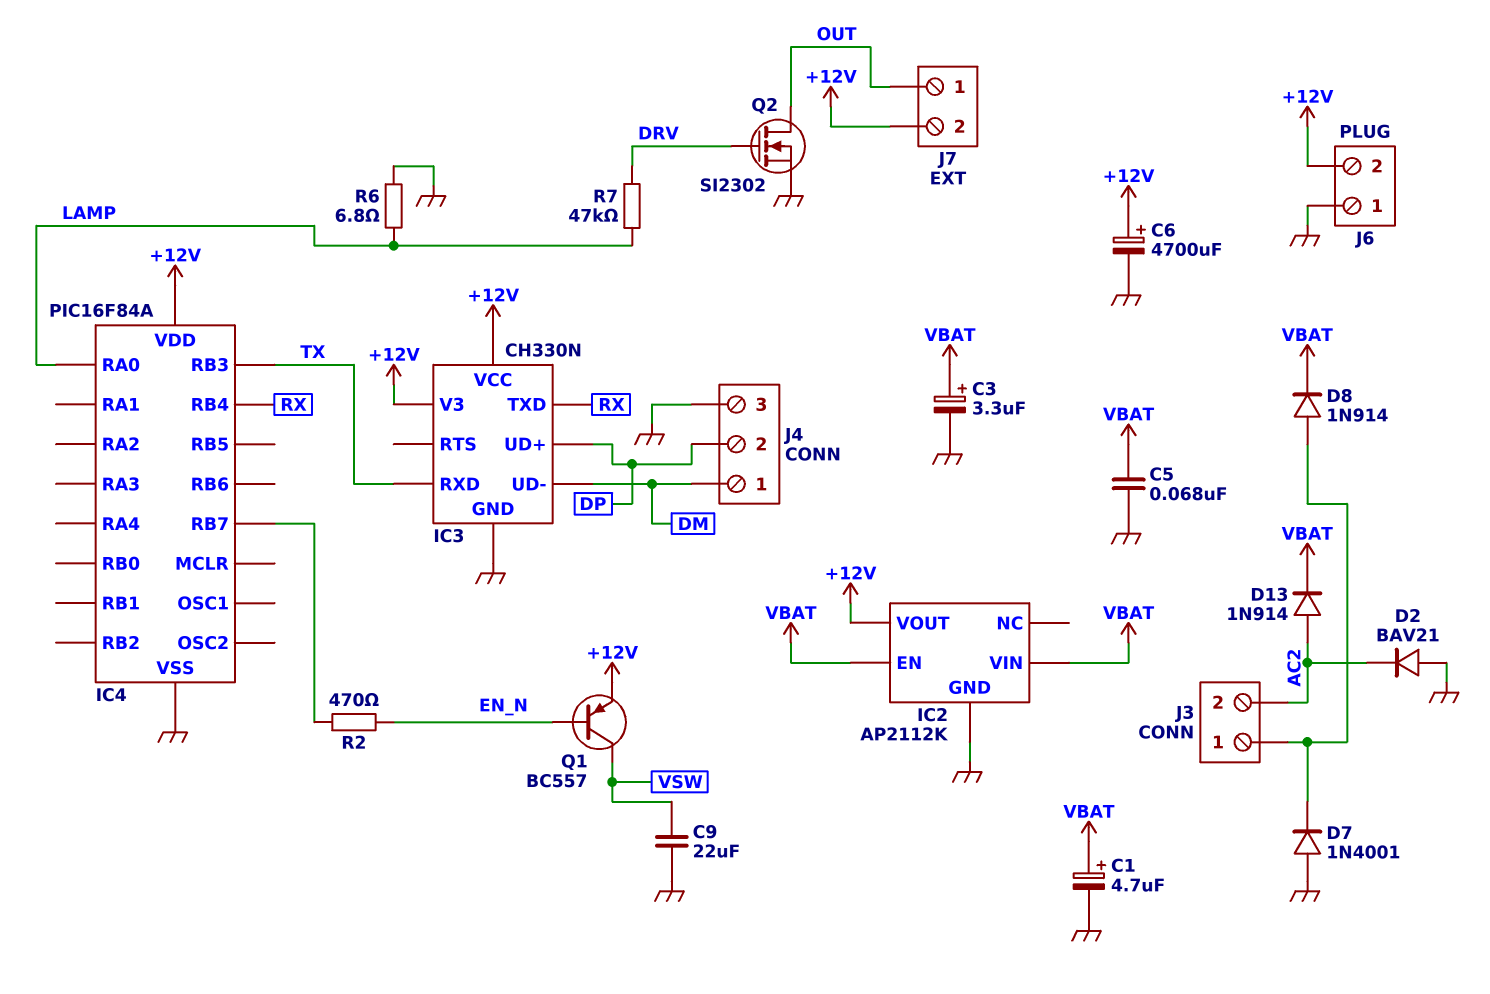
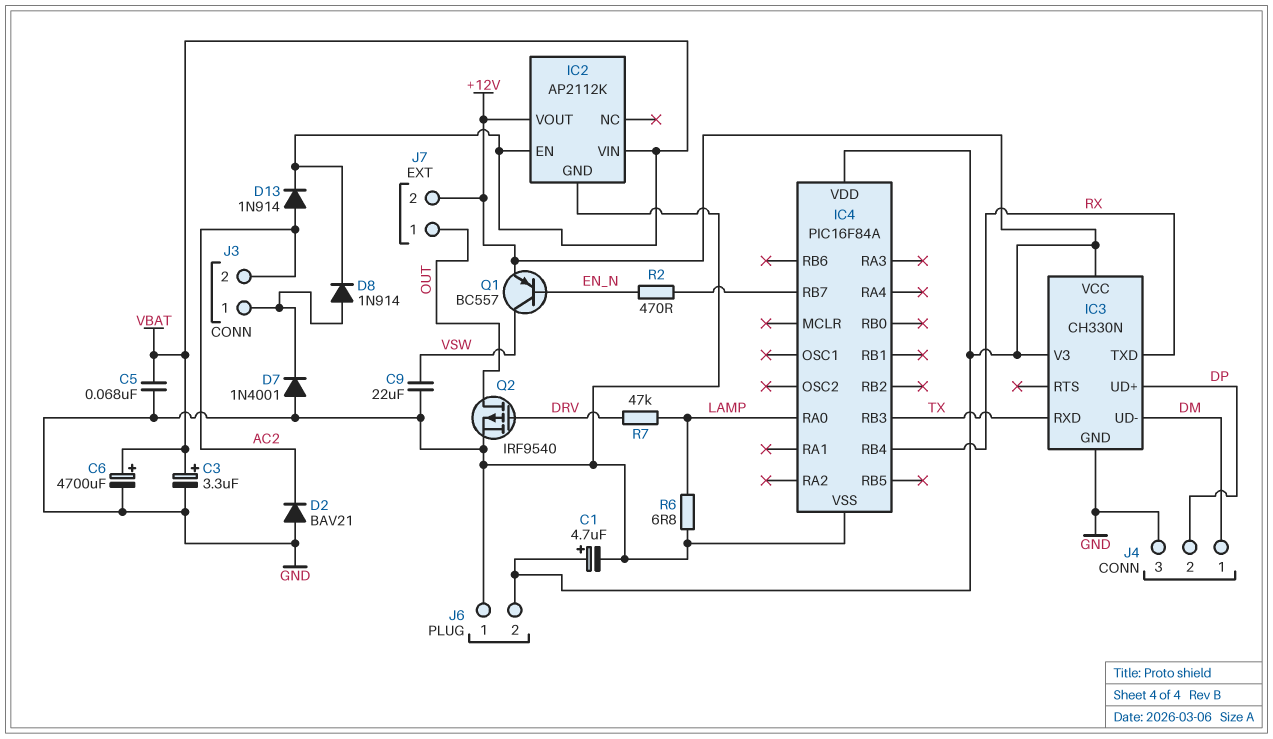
C1: 4.7uF (plus VBAT, minus GND) -> 4.7uF (plus +12V, minus GND)
C6: 4700uF (plus +12V, minus GND) -> 4700uF (plus VBAT, minus GND)
Q2: NMOS SI2302 (G DRV, D OUT, S GND) -> PMOS IRF9540 (G DRV, D OUT, S GND)

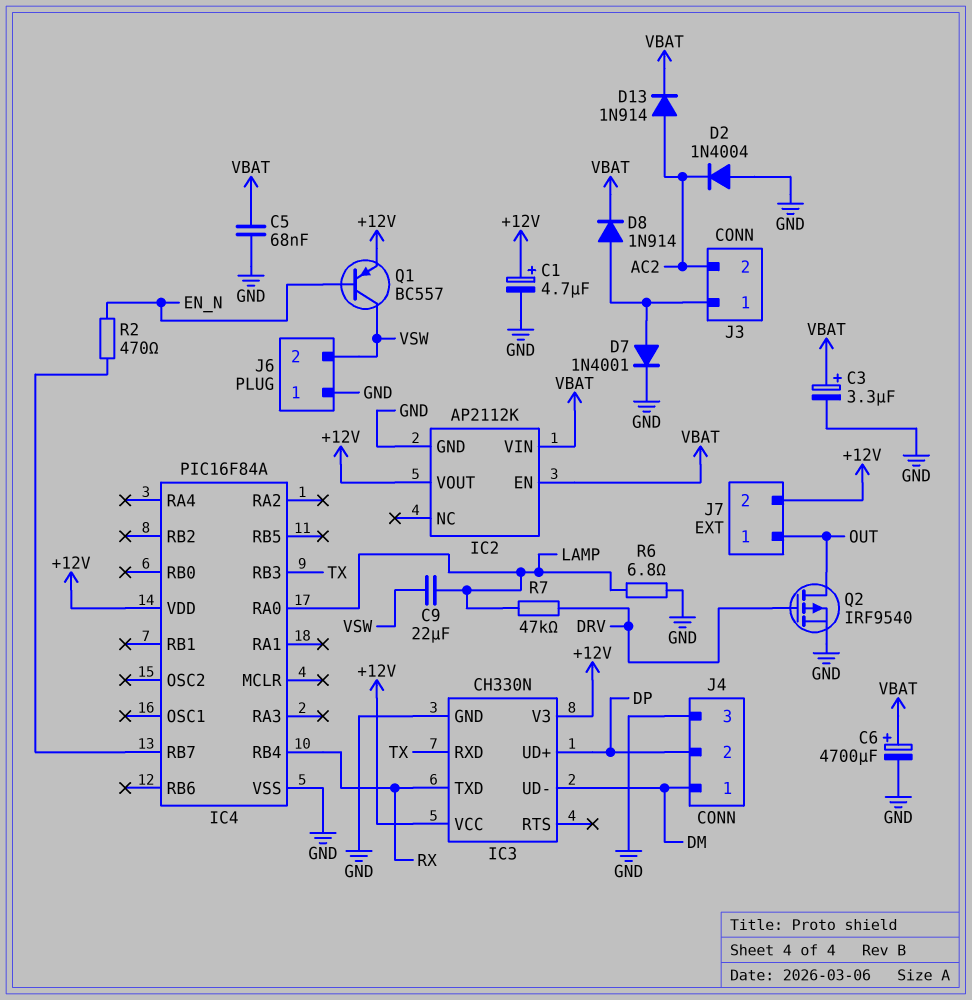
C9: 22uF (GND, VSW) -> 22uF (LAMP, VSW)
D2: diode BAV21 (A GND, K AC2) -> diode 1N4004 (A GND, K AC2)
D7: diode 1N4001 (A GND, K J3/1) -> diode 1N4001 (A J3/1, K GND)
J6 pin 2: +12V -> VSW

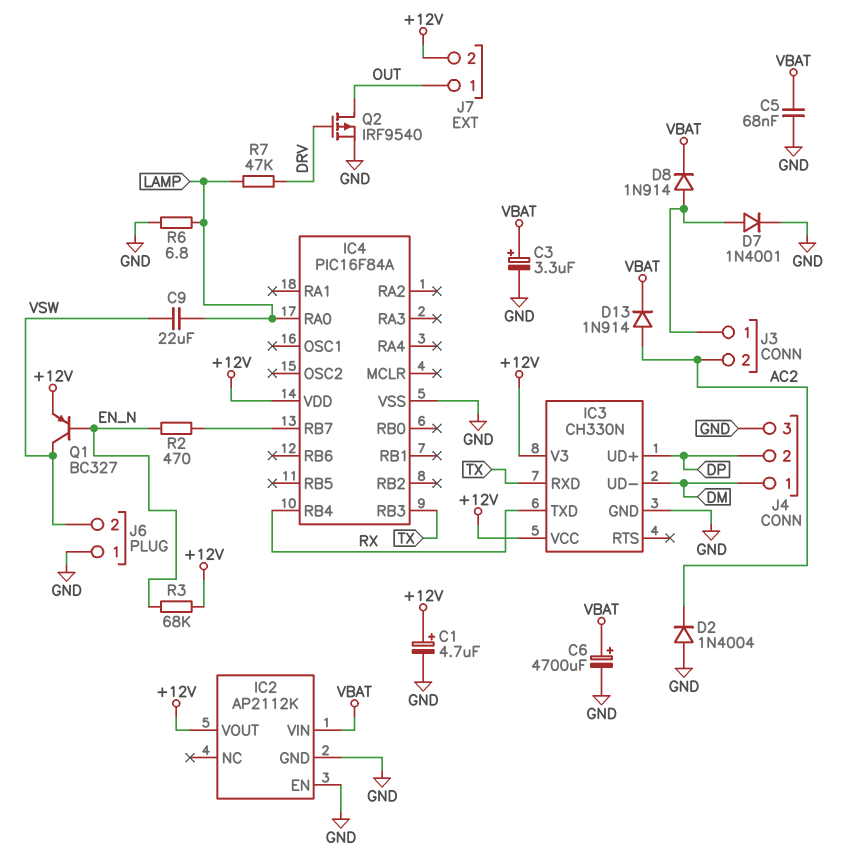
IC2 pin EN: VBAT -> GND
Q1: PNP BC557 (B EN_N, C VSW, E +12V) -> PNP BC327 (B EN_N, C VSW, E +12V)
R3: none -> 68k (+12V, EN_N)

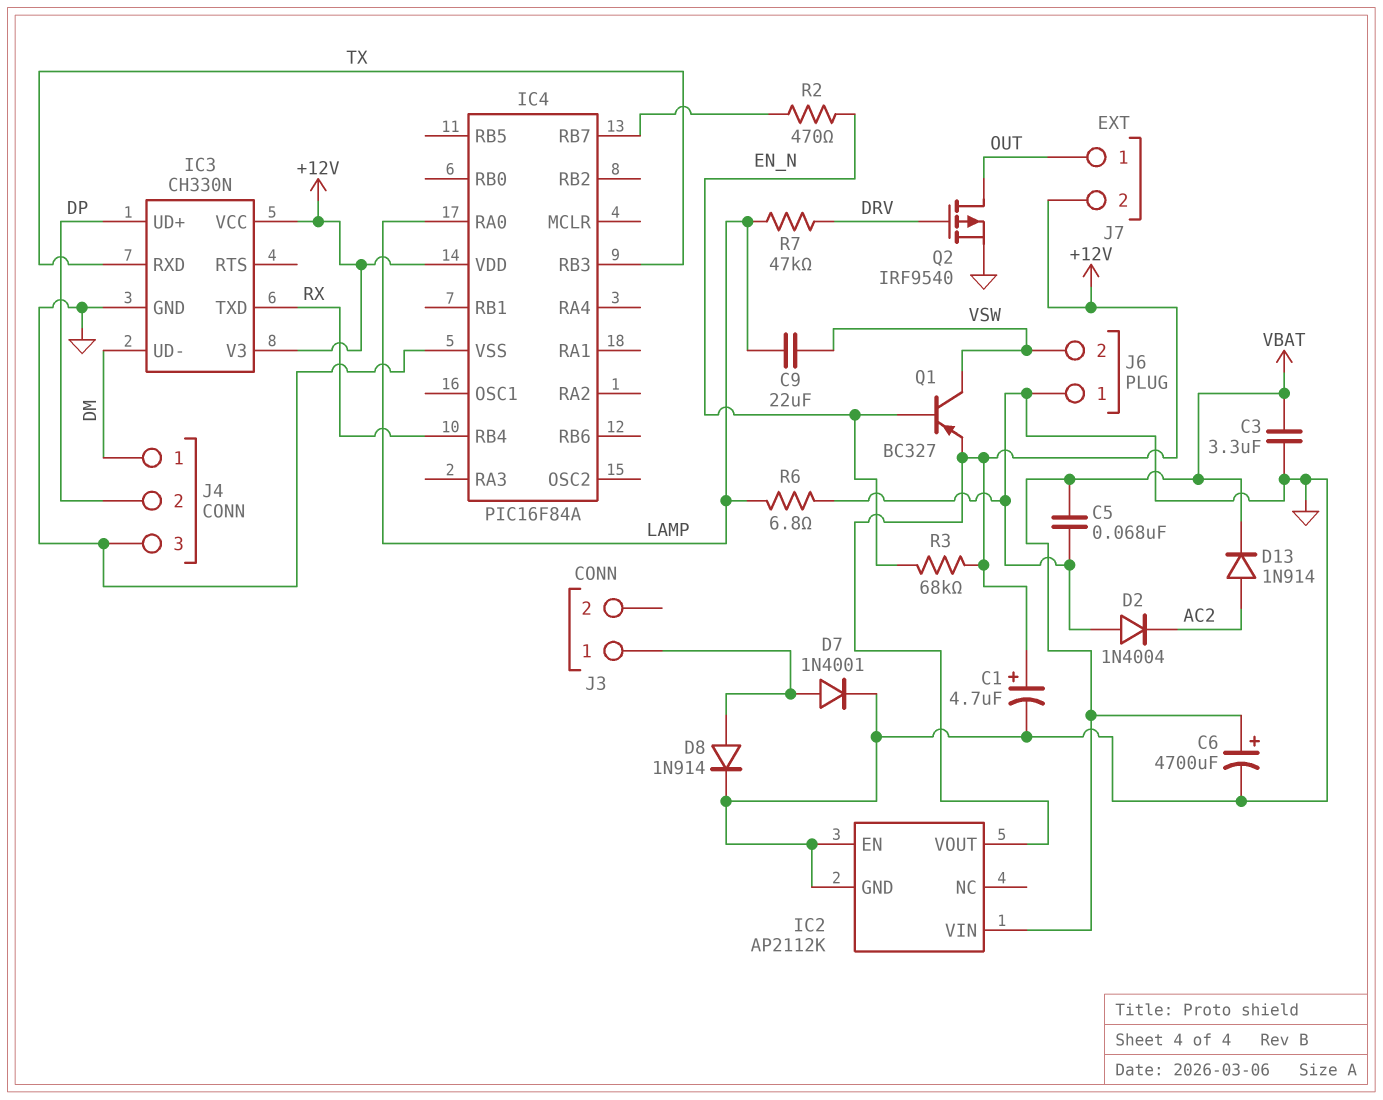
C3: 3.3uF (plus VBAT, minus GND) -> 3.3uF (GND, VBAT)
D8: diode 1N914 (A J3/1, K VBAT) -> diode 1N914 (A J3/1, K GND)
J3 pin 2: AC2 -> none

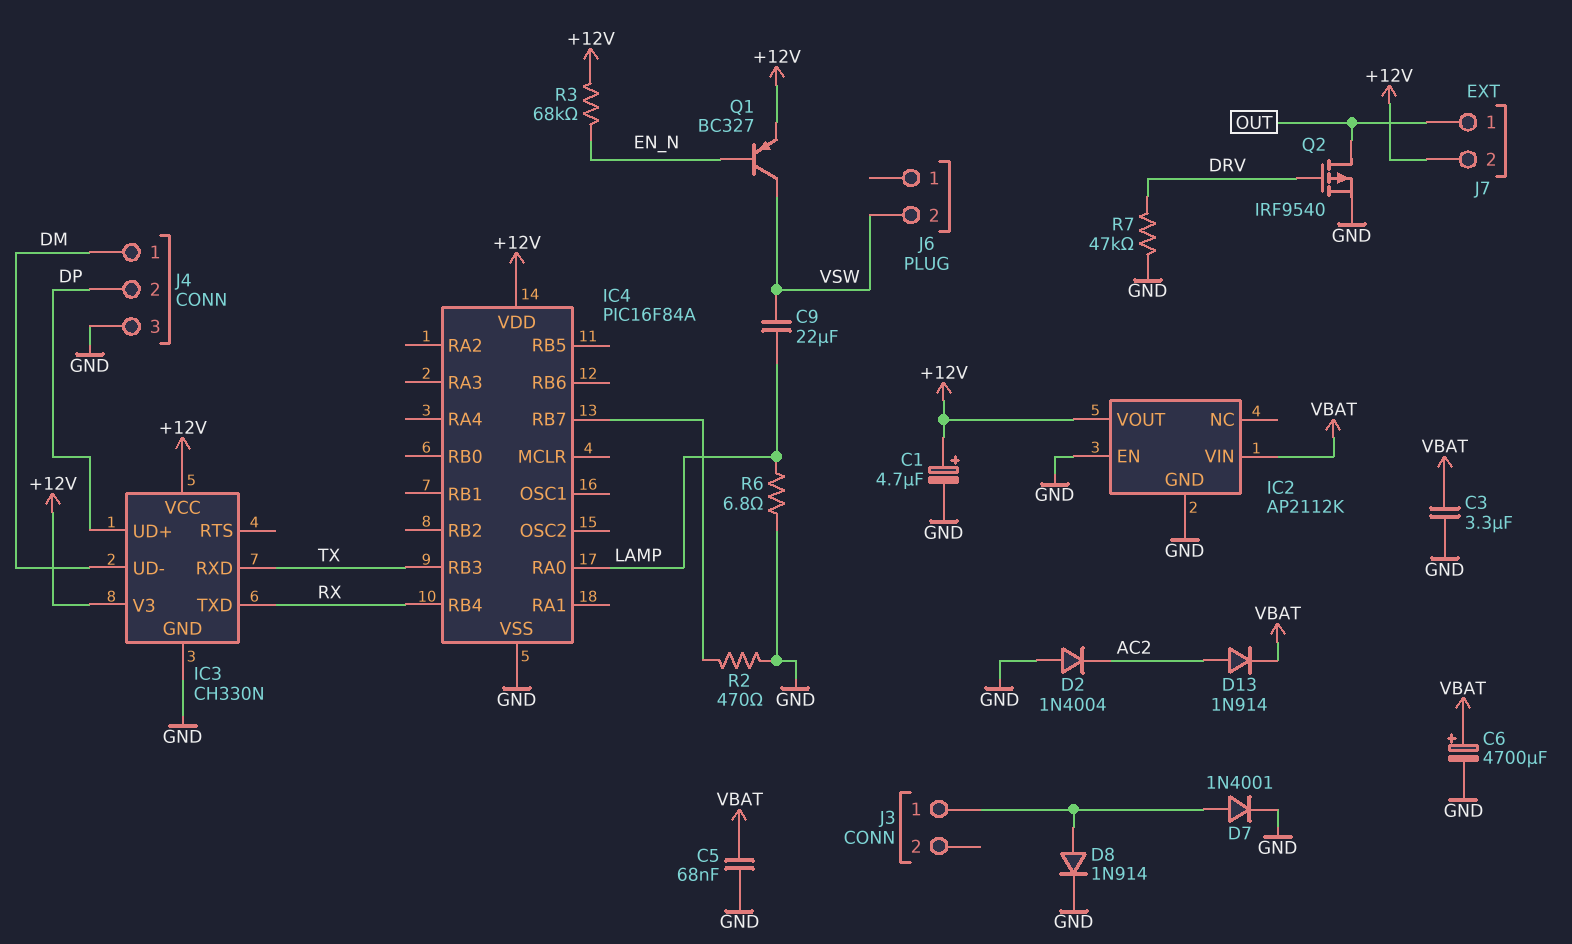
J6 pin 1: GND -> none
R2: 470 (EN_N, IC4/RB7) -> 470 (GND, IC4/RB7)
R7: 47k (DRV, LAMP) -> 47k (DRV, GND)

